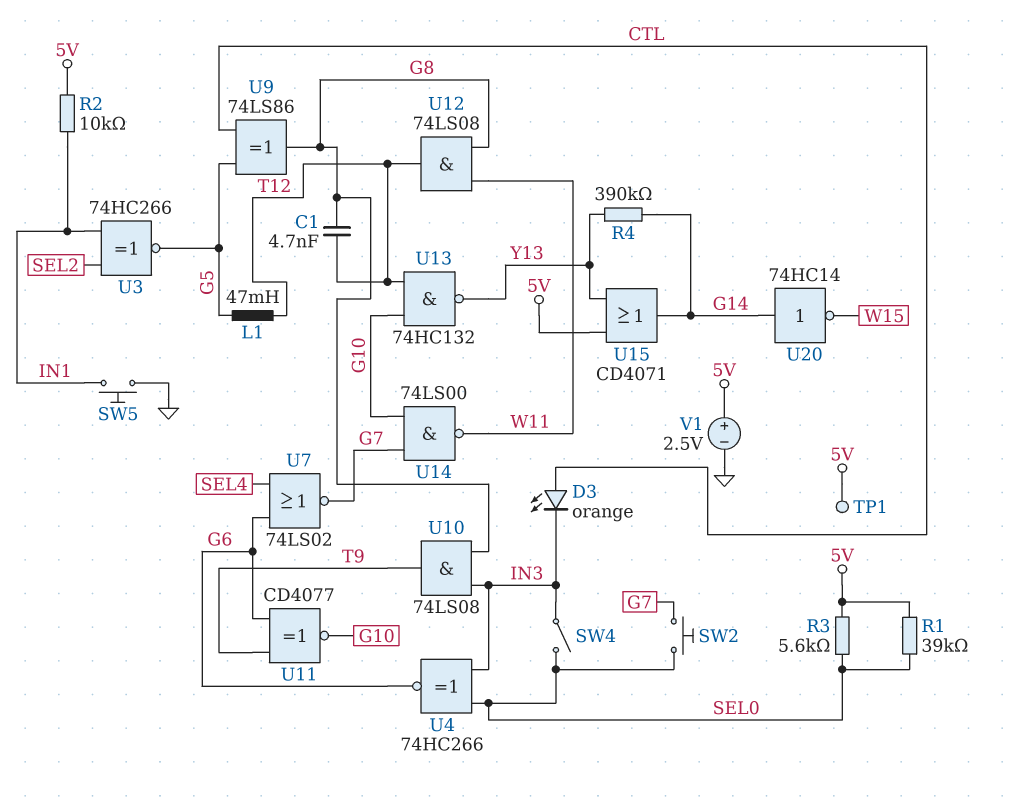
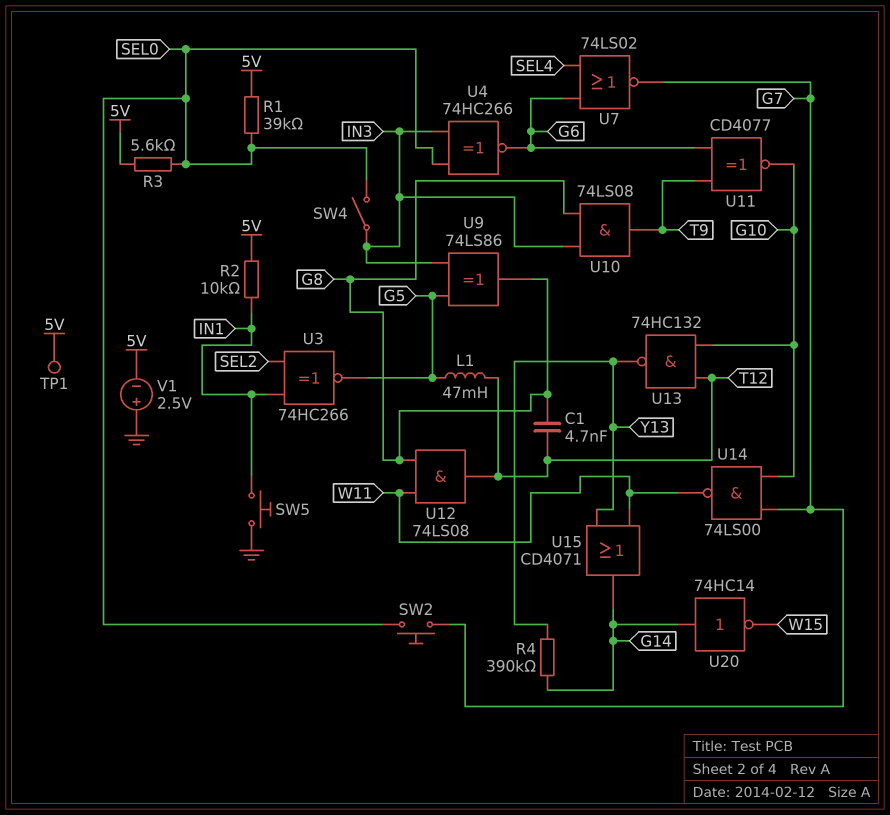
D3: LED orange (A CTL, K IN3) -> none
U9: XOR 74LS86 (in CTL, in G5, out G8) -> XOR 74LS86 (in G5, in IN3, out G8)
U15: OR CD4071 (in 5V, in Y13, out G14) -> OR CD4071 (in W11, in Y13, out G14)
V1: 2.5V (plus 5V, minus GND) -> 2.5V (plus GND, minus 5V)

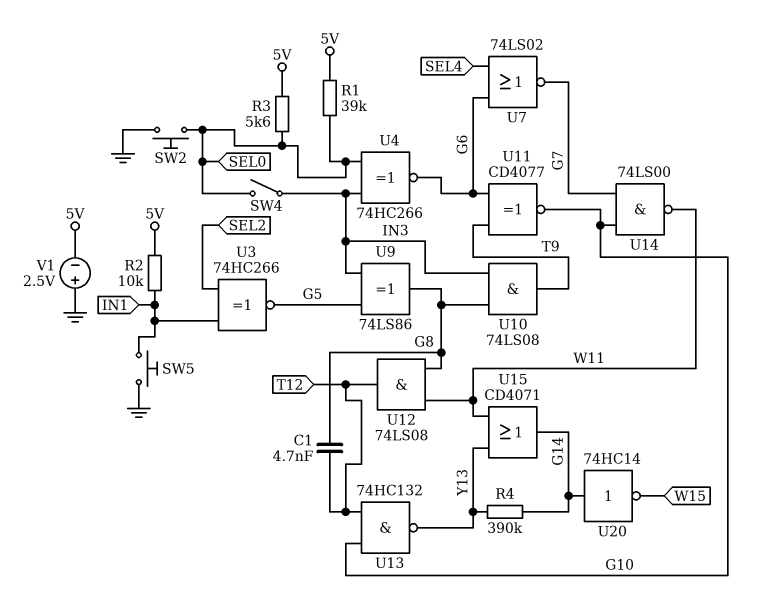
L1: 47mH (G5, T12) -> none
SW2: button (G7, SEL0) -> button (GND, SEL0)
TP1: test point (5V) -> none

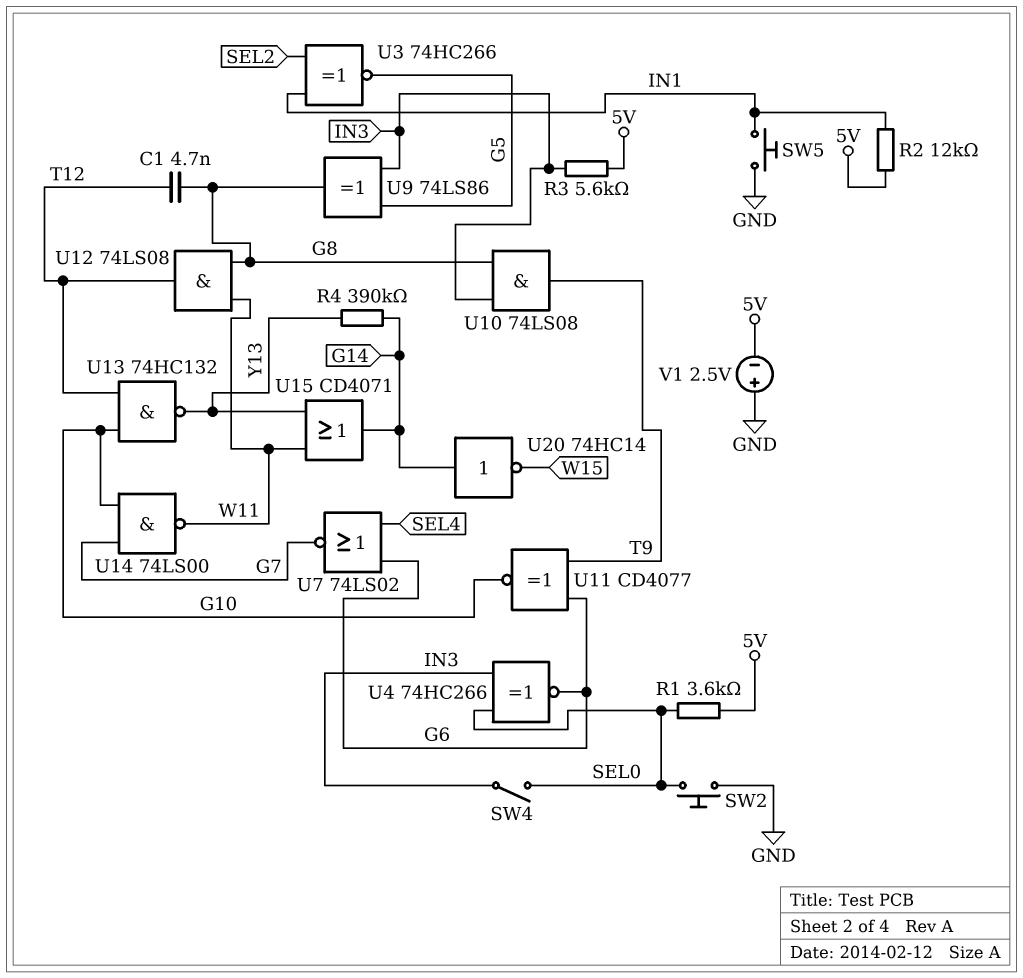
R1: 39k (5V, SEL0) -> 3.6k (5V, SEL0)
R2: 10k (5V, IN1) -> 12k (5V, IN1)
R3: 5.6k (5V, SEL0) -> 5.6k (5V, IN3)

